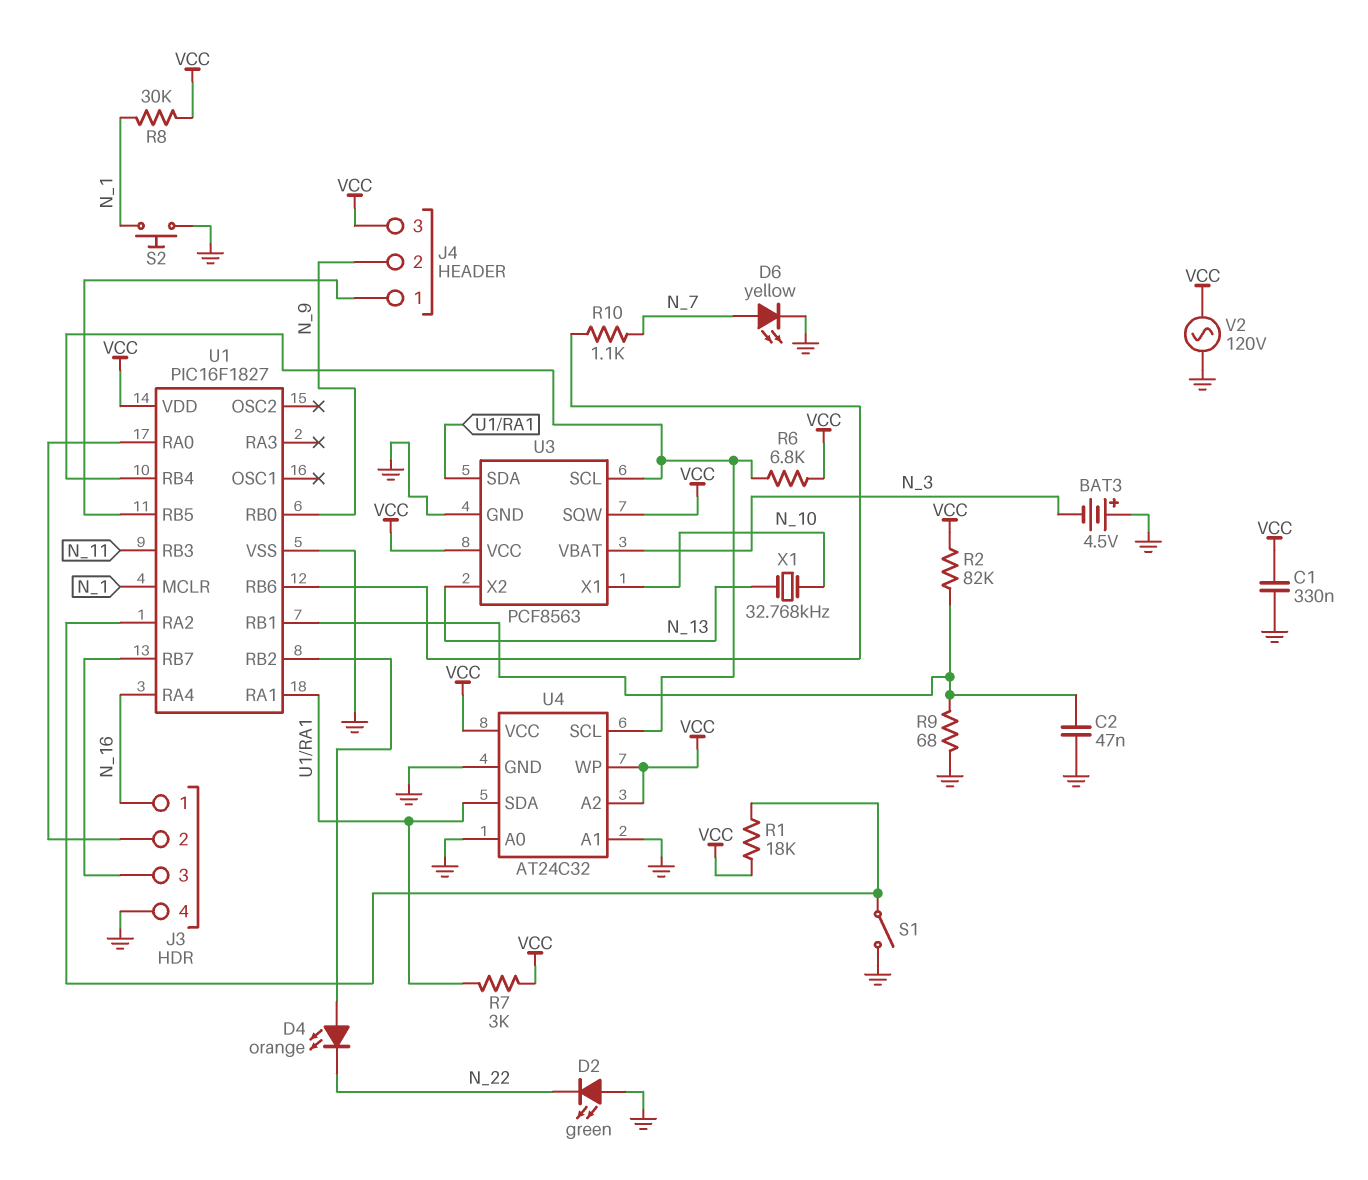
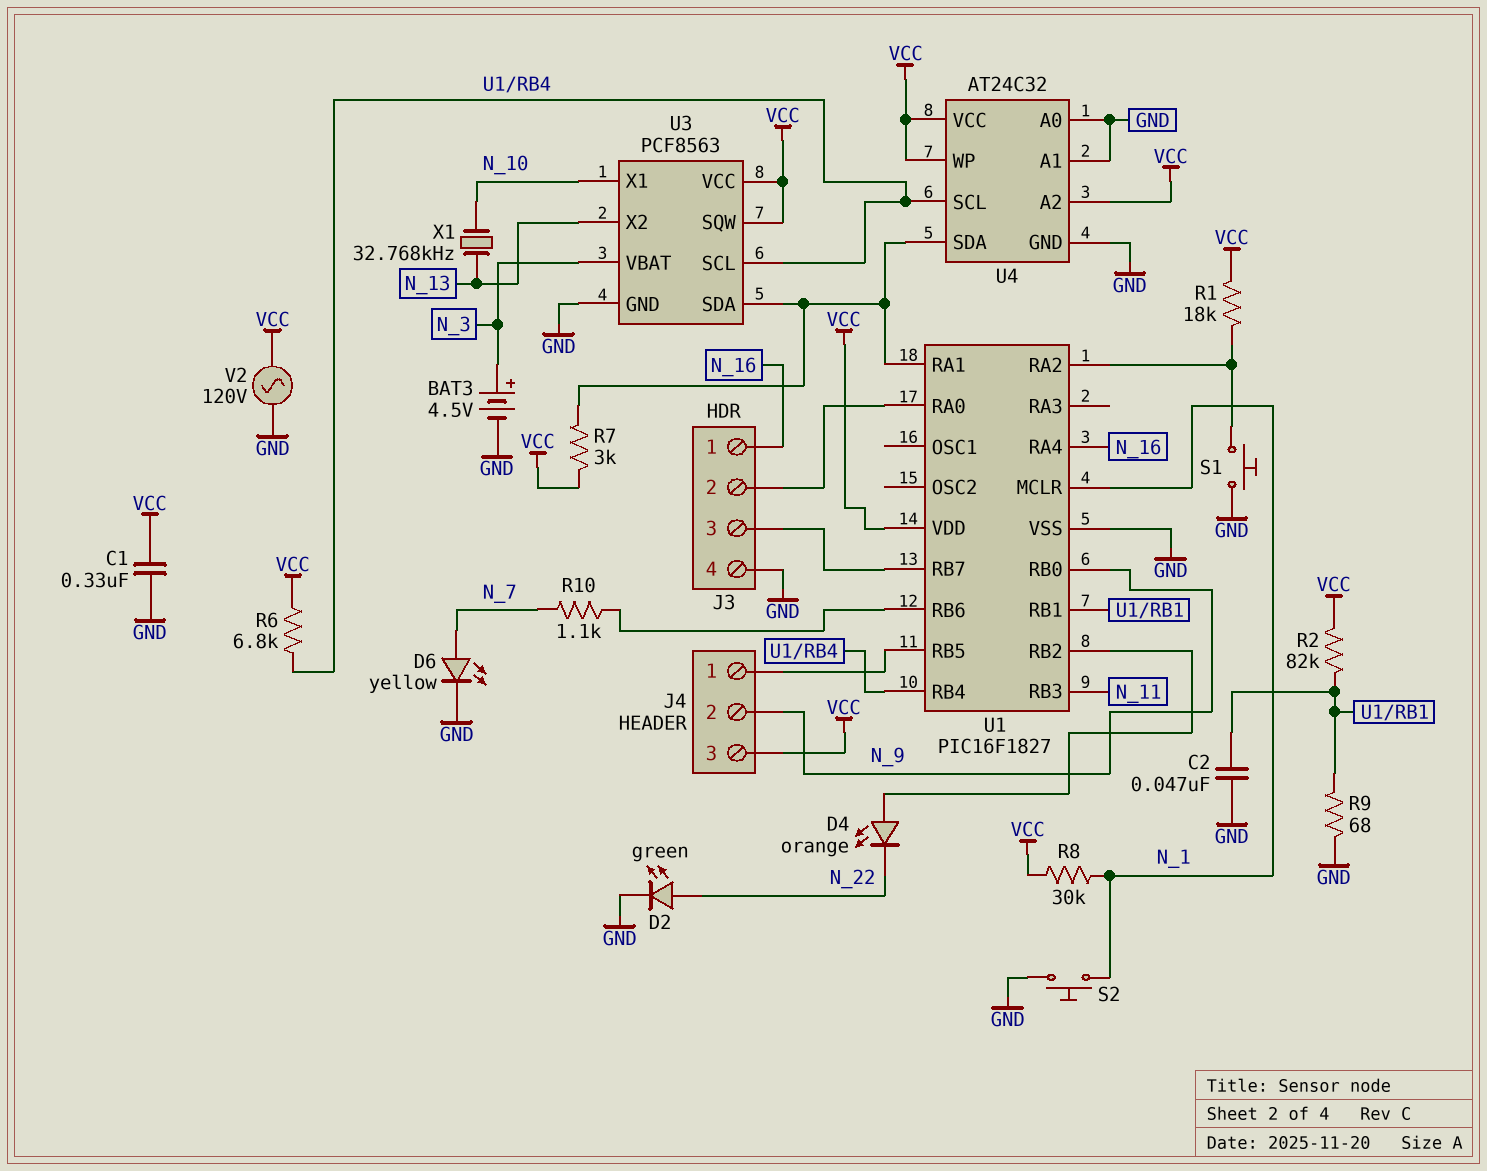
BAT3: 4.5V (plus GND, minus N_3) -> 4.5V (plus N_3, minus GND)
D2: LED green (A GND, K N_22) -> LED green (A N_22, K GND)
S1: switch (GND, U1/RA2) -> button (GND, U1/RA2)

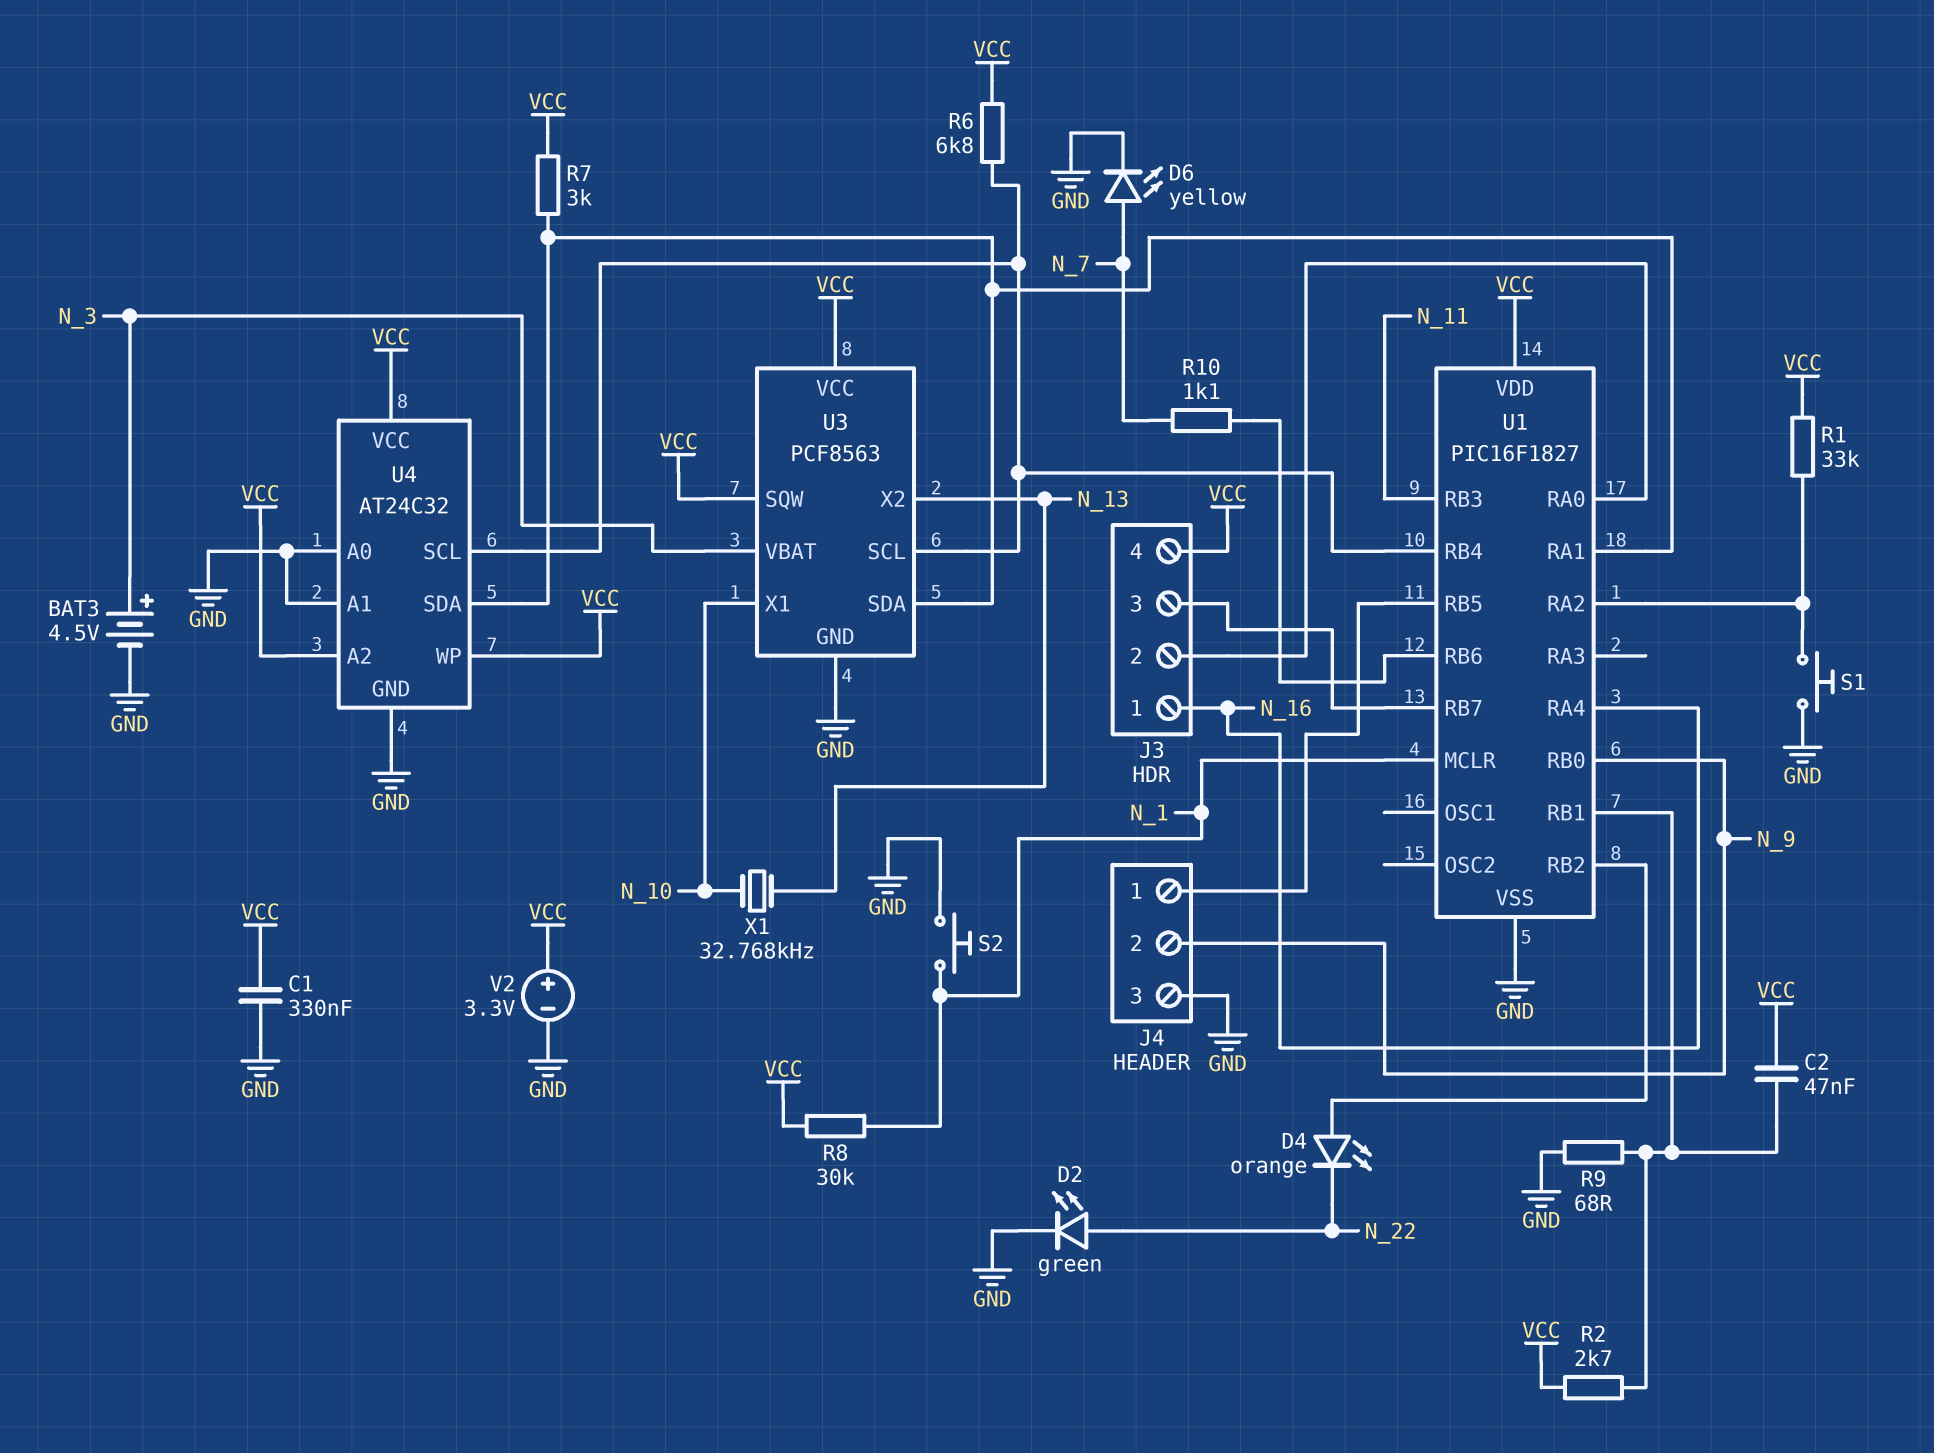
C2: 47nF (GND, U1/RB1) -> 47nF (U1/RB1, VCC)
J3 pin 4: GND -> VCC
J4 pin 3: VCC -> GND
R1: 18k (U1/RA2, VCC) -> 33k (U1/RA2, VCC)
R2: 82k (U1/RB1, VCC) -> 2.7k (U1/RB1, VCC)
V2: AC 120V (GND, VCC) -> 3.3V (plus VCC, minus GND)

